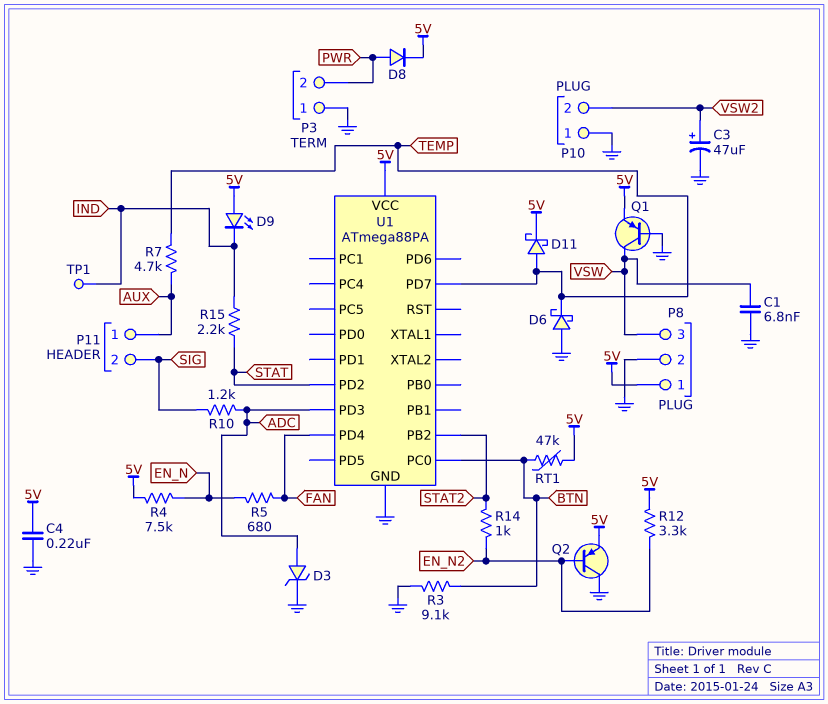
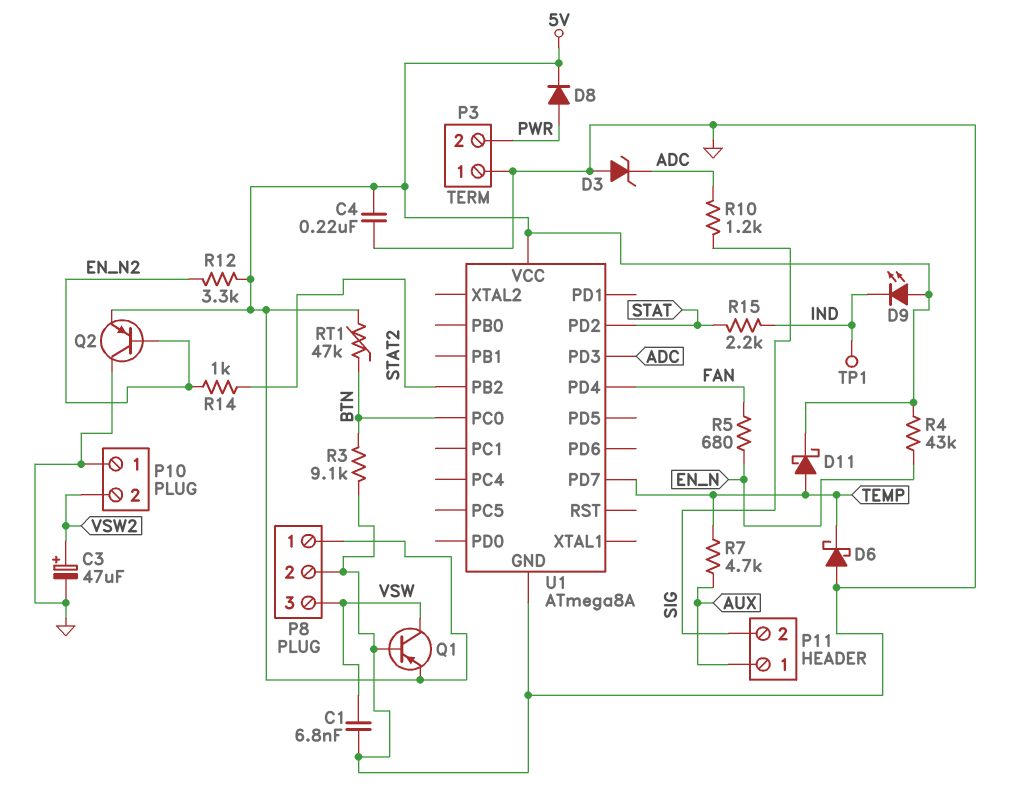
D3: zener (A ADC, K GND) -> zener (A GND, K ADC)
R4: 7.5k (5V, EN_N) -> 43k (5V, EN_N)
U1: ATmega88PA -> ATmega8A

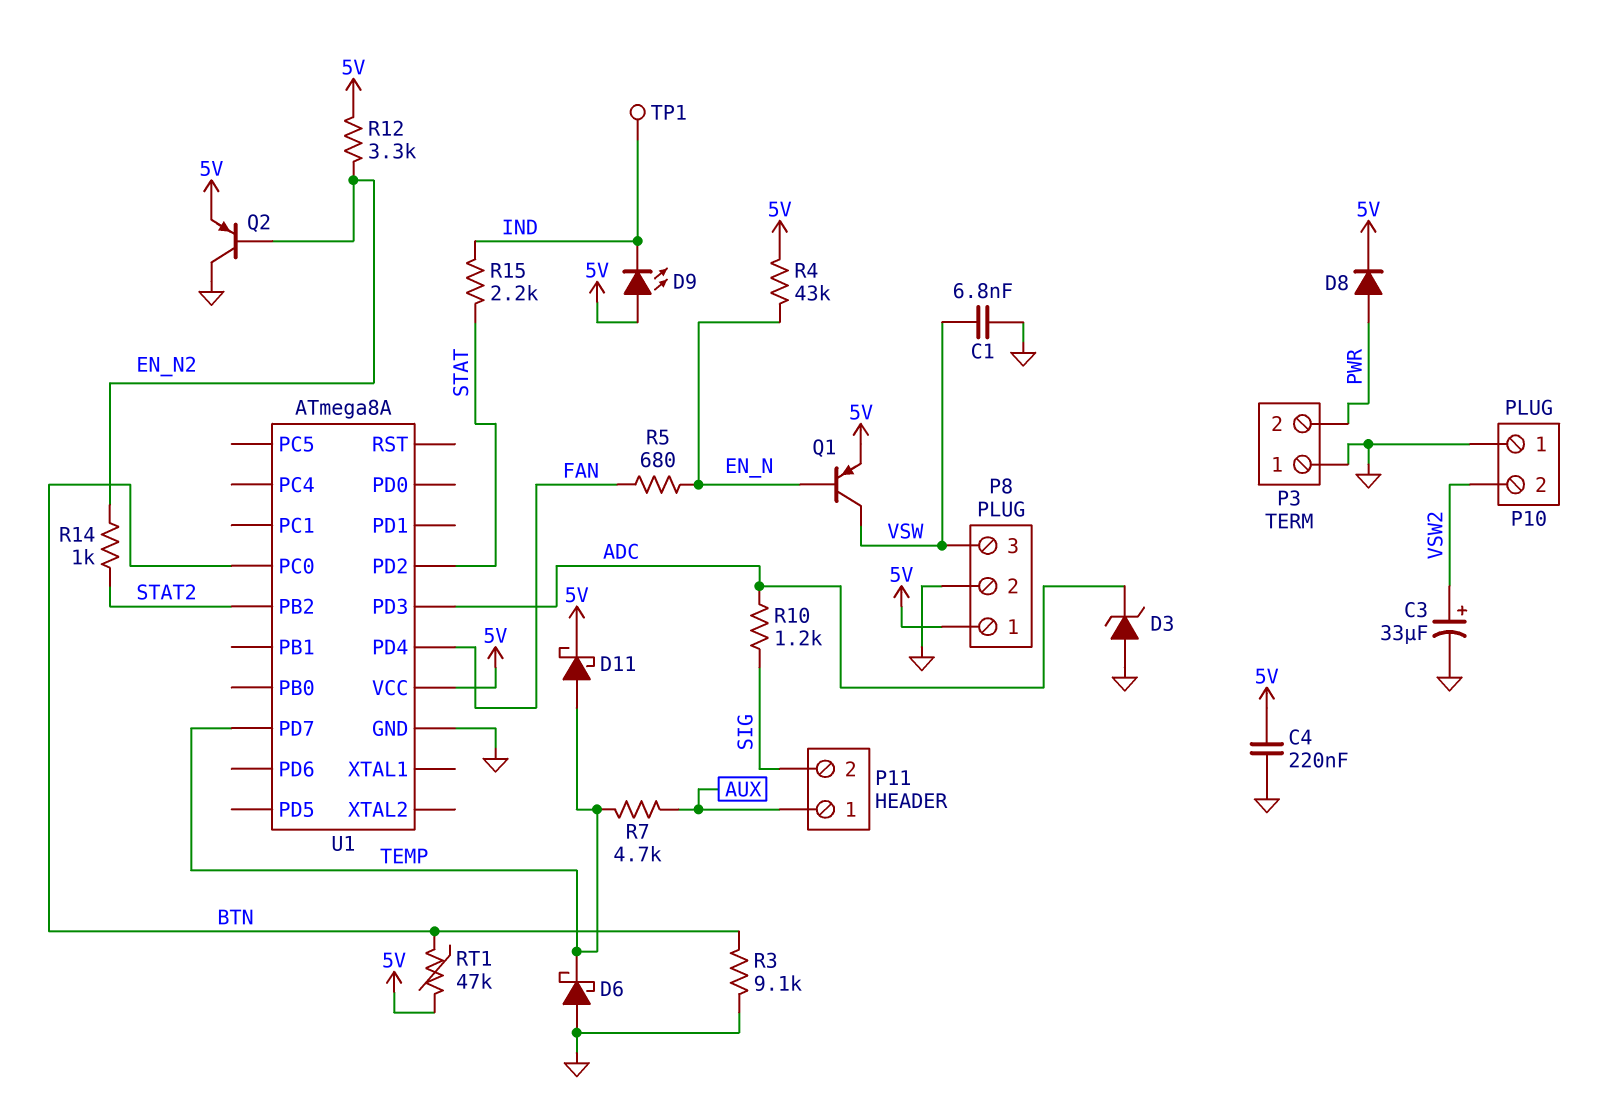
C3: 47uF (plus VSW2, minus GND) -> 33uF (plus VSW2, minus GND)
Q1: PNP (B GND, C VSW, E 5V) -> PNP (B EN_N, C VSW, E 5V)

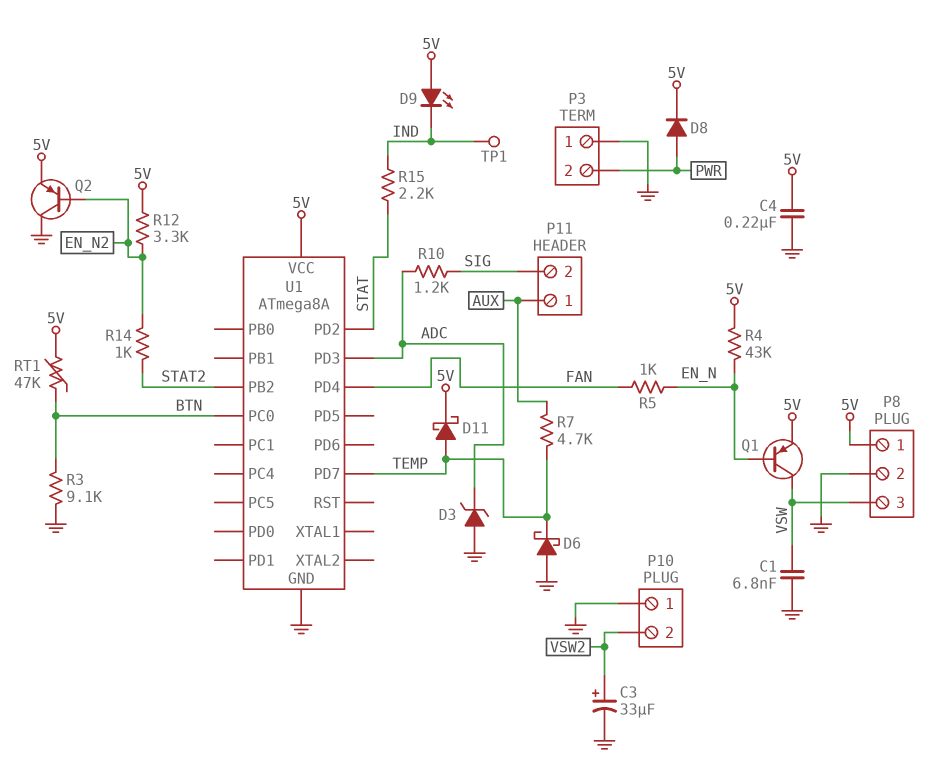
R5: 680 (EN_N, FAN) -> 1k (EN_N, FAN)

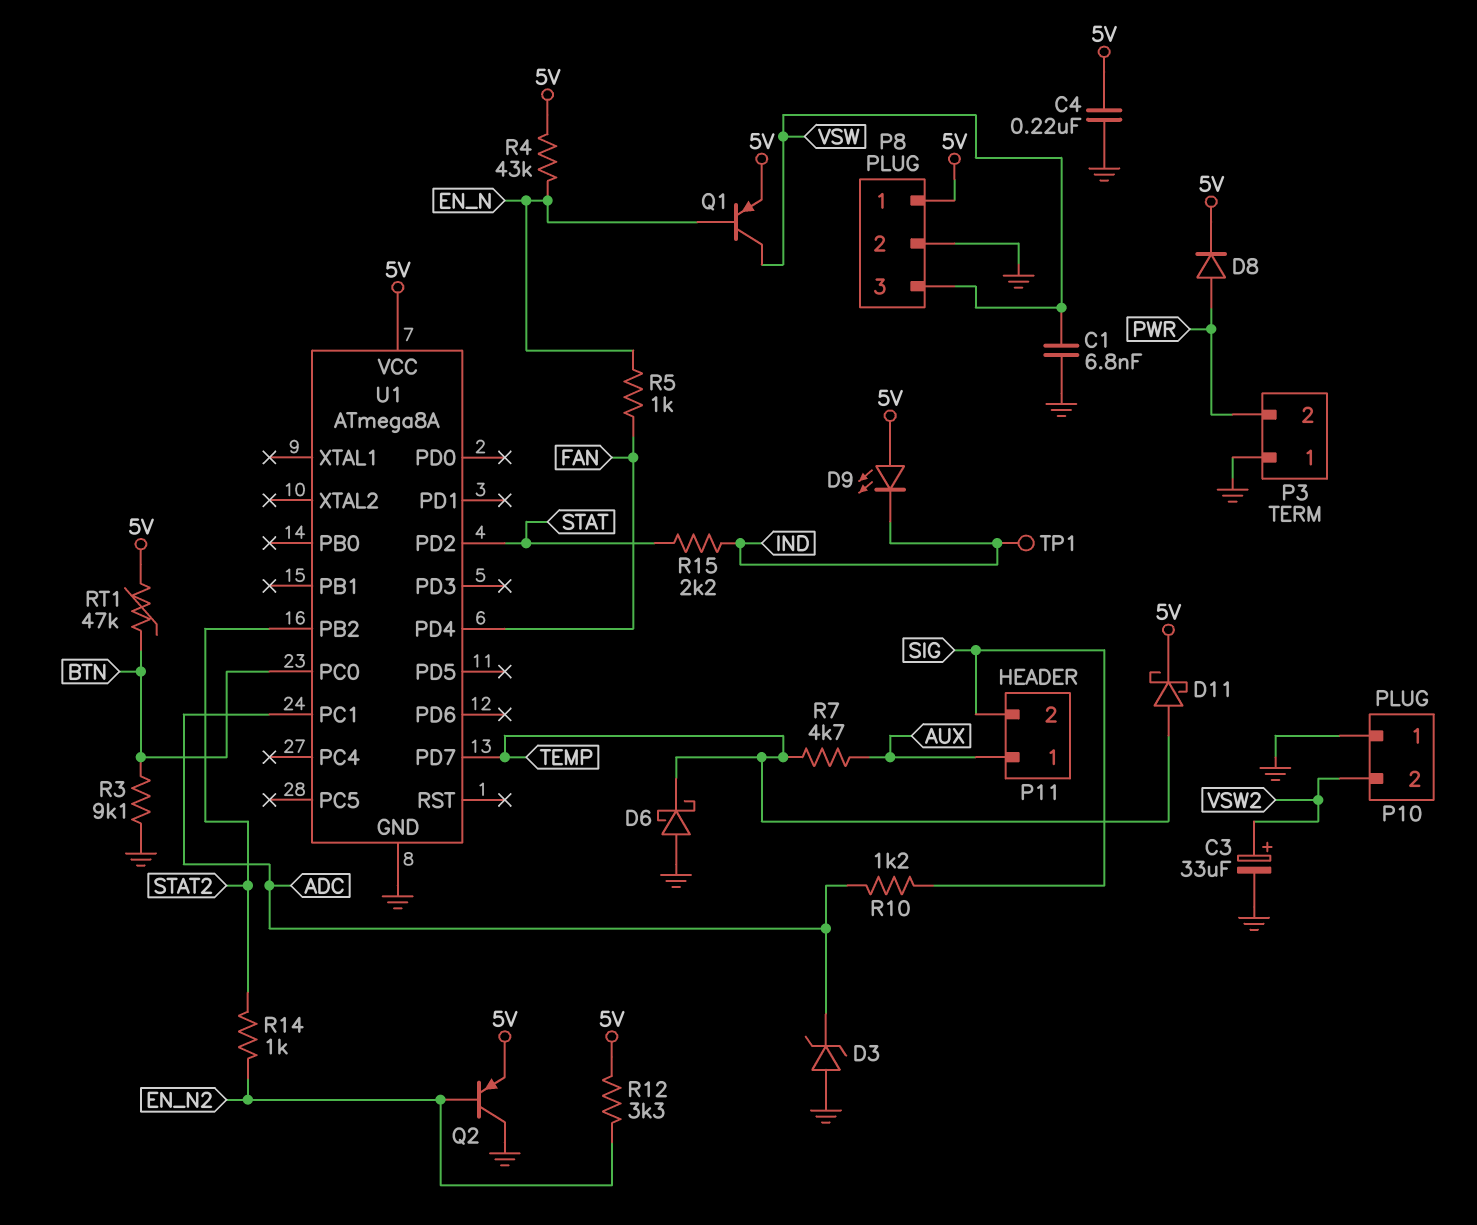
U1 pin PC1: none -> ADC
U1 pin PD3: ADC -> none

